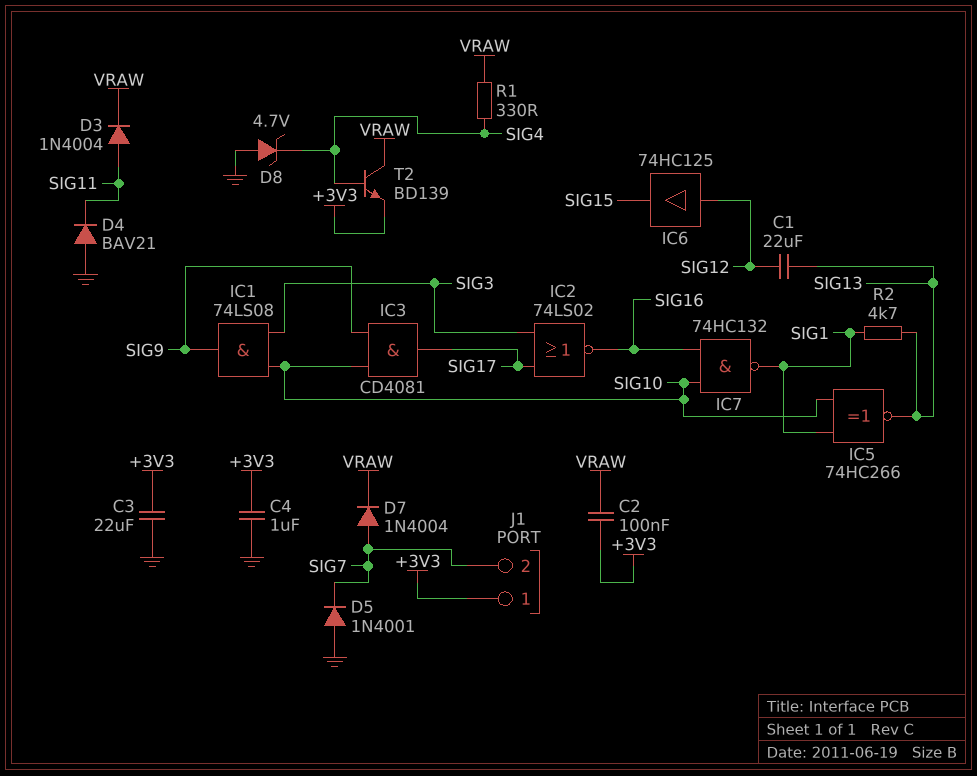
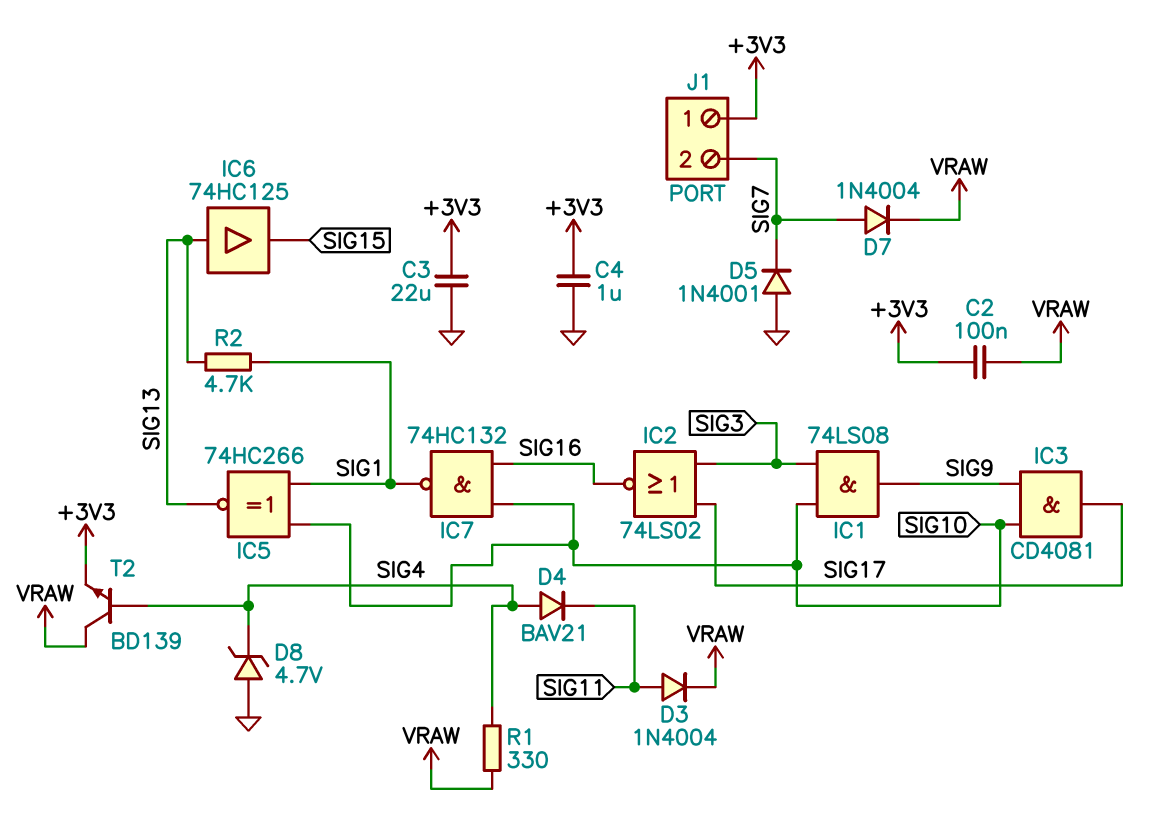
C1: 22uF (SIG12, SIG13) -> none
D4: diode BAV21 (A GND, K SIG11) -> diode BAV21 (A SIG4, K SIG11)
IC6: buffer 74HC125 (in SIG12, out SIG15) -> buffer 74HC125 (in SIG13, out SIG15)

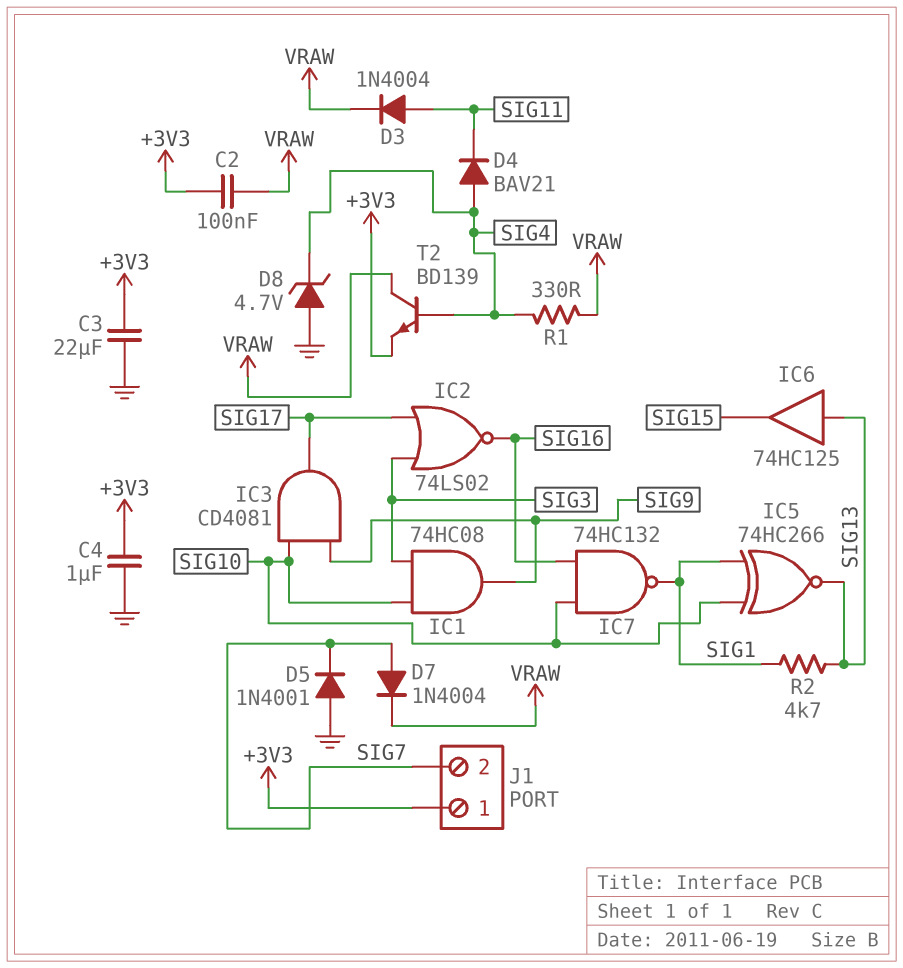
IC1: AND 74LS08 (in SIG3, in SIG10, out SIG9) -> AND 74HC08 (in SIG3, in SIG10, out SIG9)

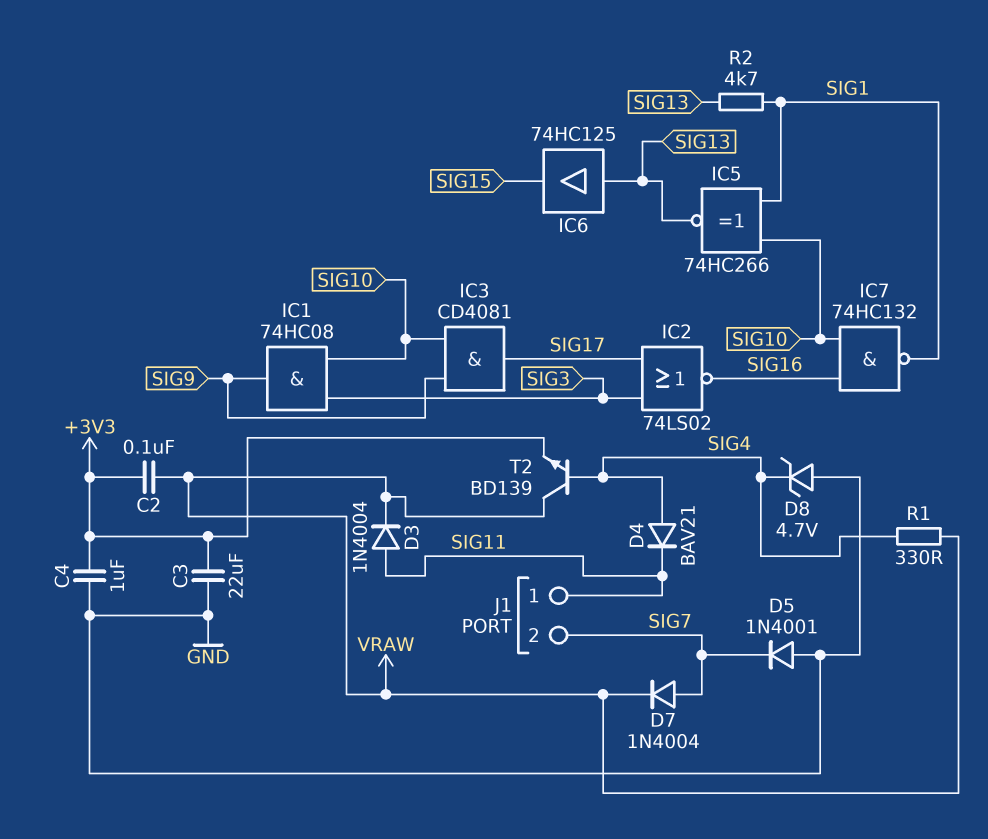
J1 pin 1: +3V3 -> SIG11

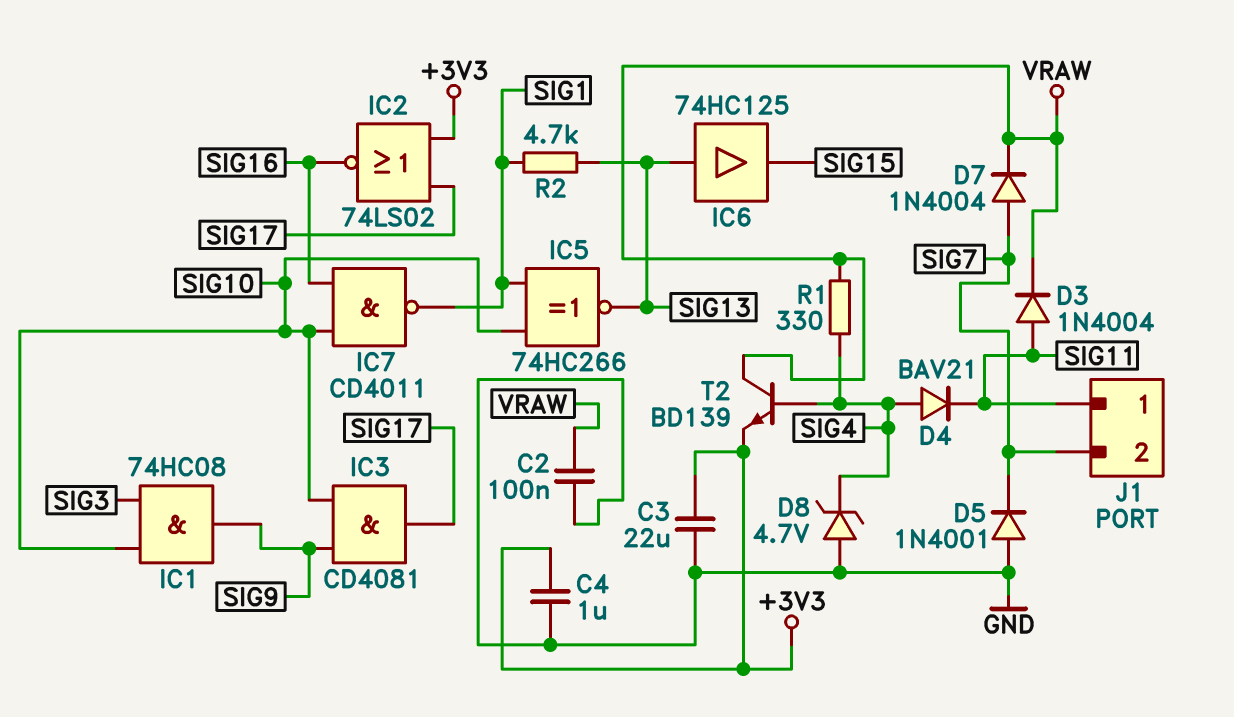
C2: 100nF (+3V3, VRAW) -> 100nF (GND, VRAW)
IC2: NOR 74LS02 (in SIG3, in SIG17, out SIG16) -> NOR 74LS02 (in +3V3, in SIG17, out SIG16)
IC7: NAND 74HC132 (in SIG10, in SIG16, out SIG1) -> NAND CD4011 (in SIG10, in SIG16, out SIG1)

